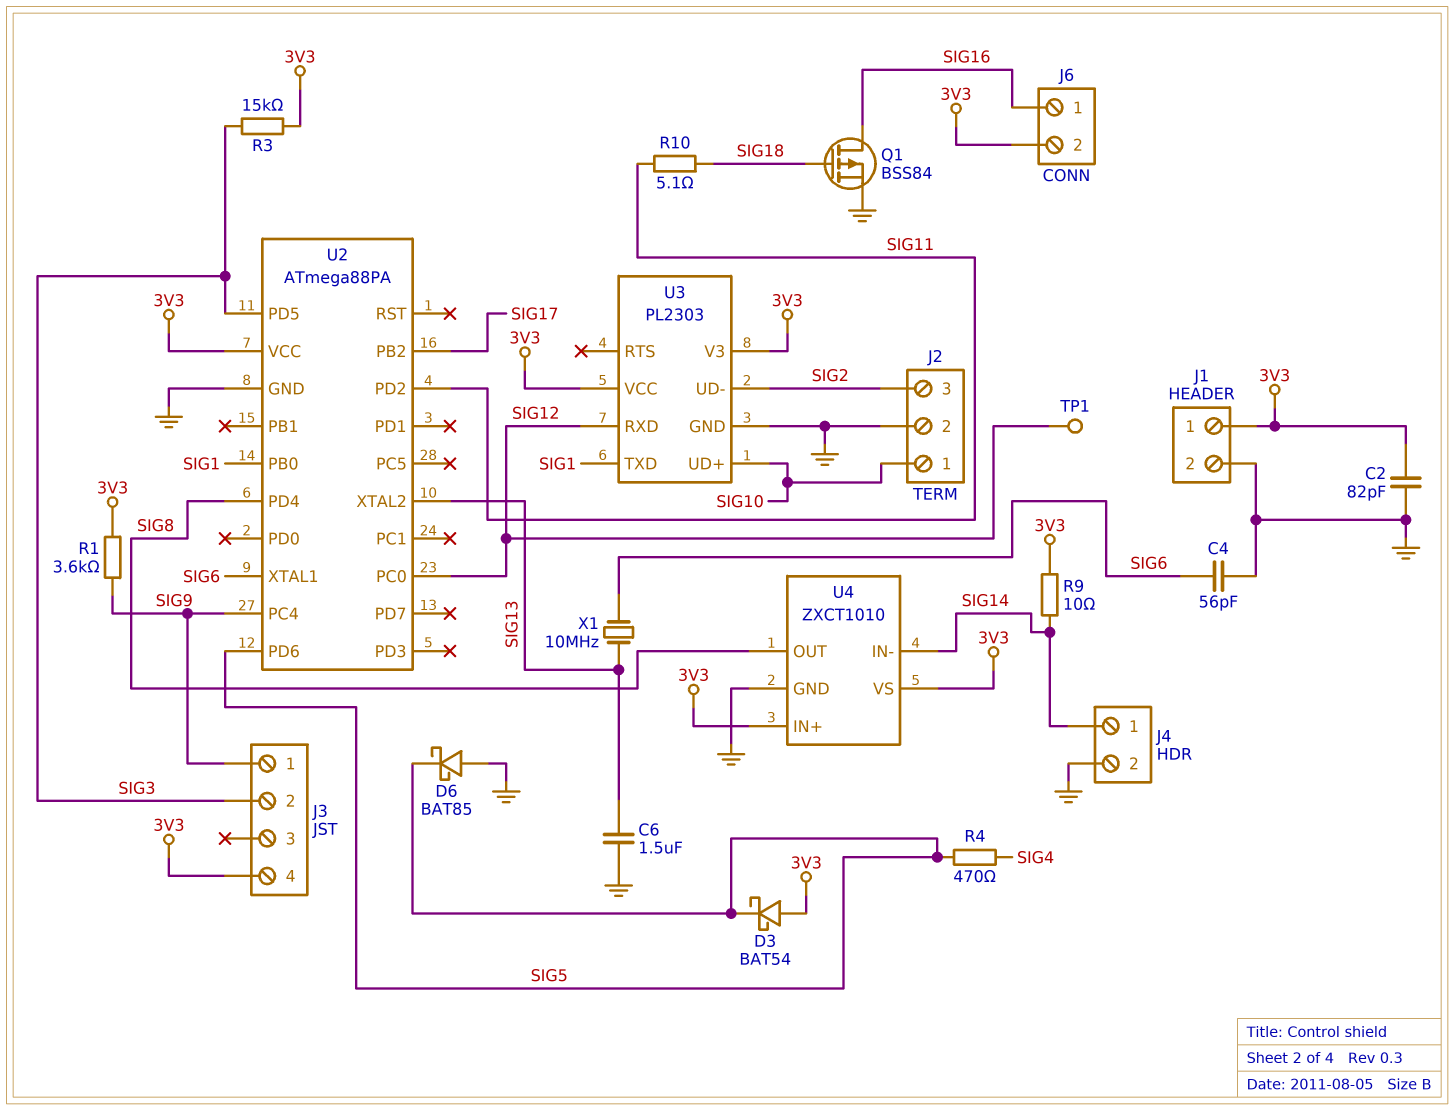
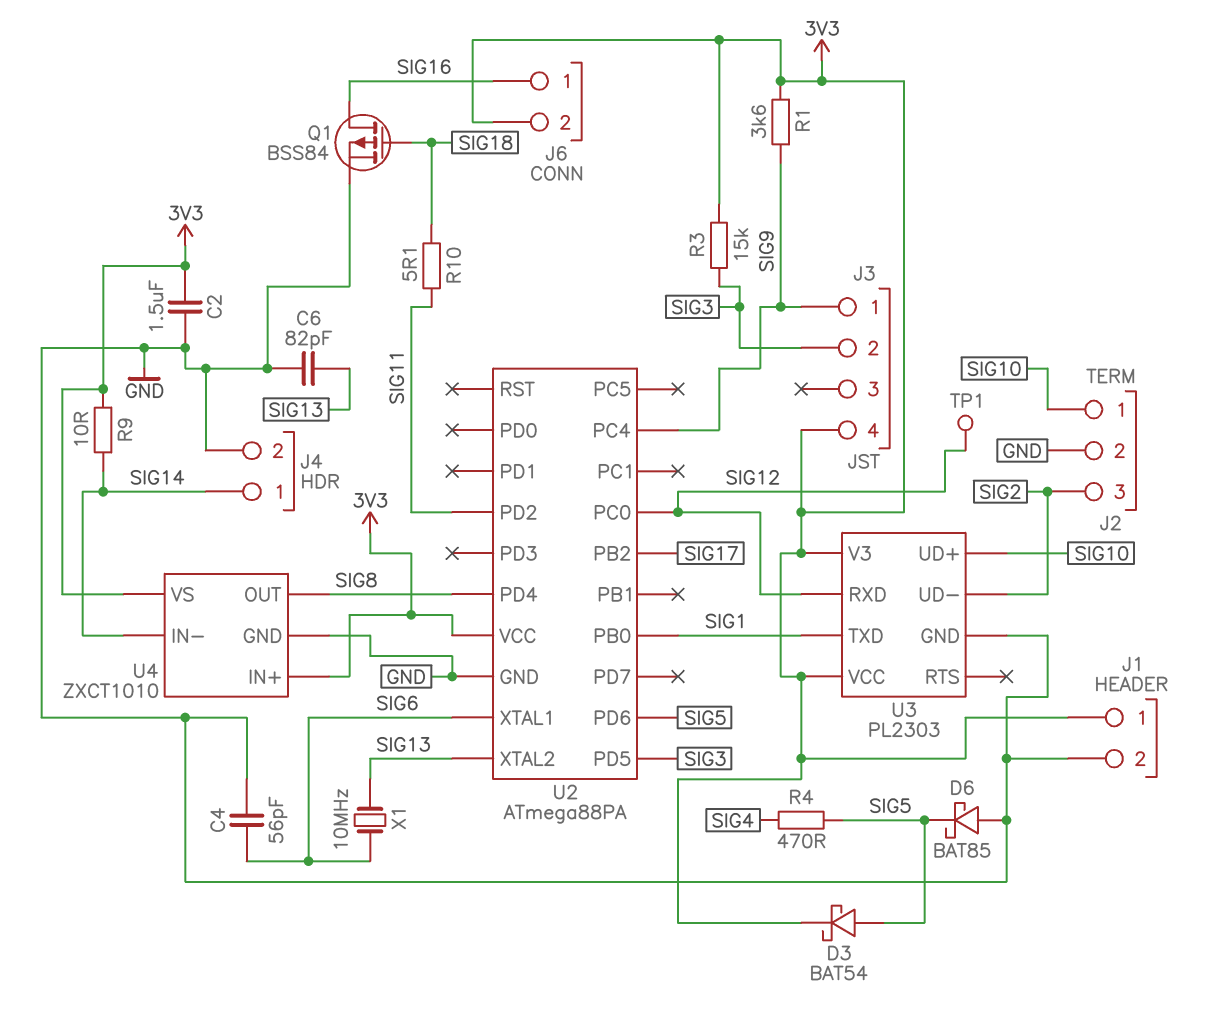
C2: 82pF (3V3, GND) -> 1.5uF (3V3, GND)
C6: 1.5uF (GND, SIG13) -> 82pF (GND, SIG13)
D3: schottky BAT54 (A 3V3, K SIG5) -> schottky BAT54 (A SIG5, K 3V3)

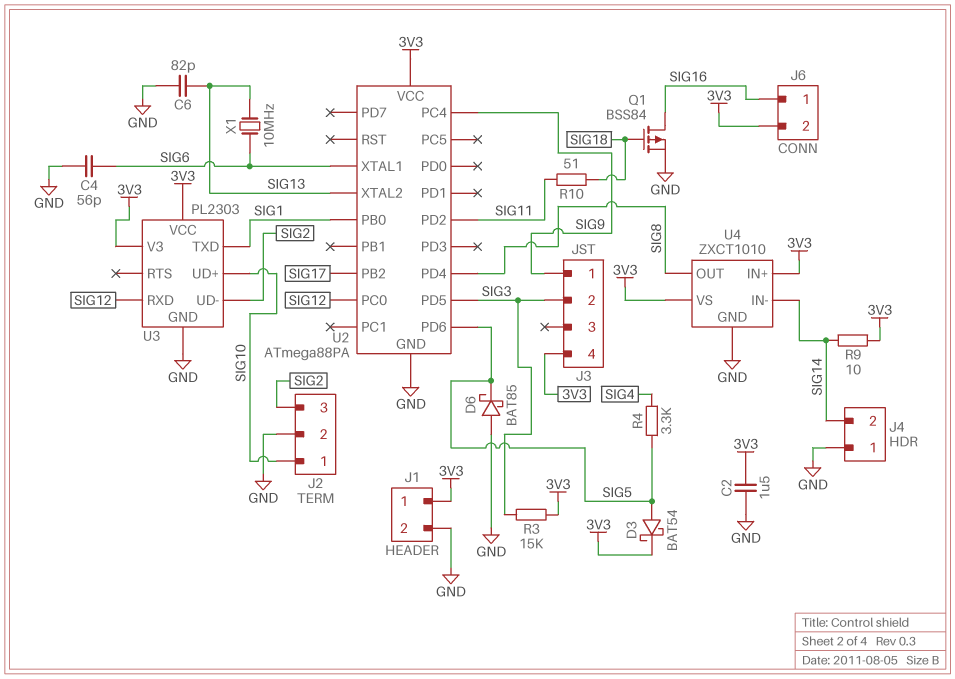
J4 pin 1: SIG14 -> GND
J4 pin 2: GND -> SIG14
R1: 3.6k (3V3, SIG9) -> none
R4: 470 (SIG4, SIG5) -> 3.3k (SIG4, SIG5)
R10: 5.1 (SIG11, SIG18) -> 51 (SIG11, SIG18)
TP1: test point (SIG12) -> none

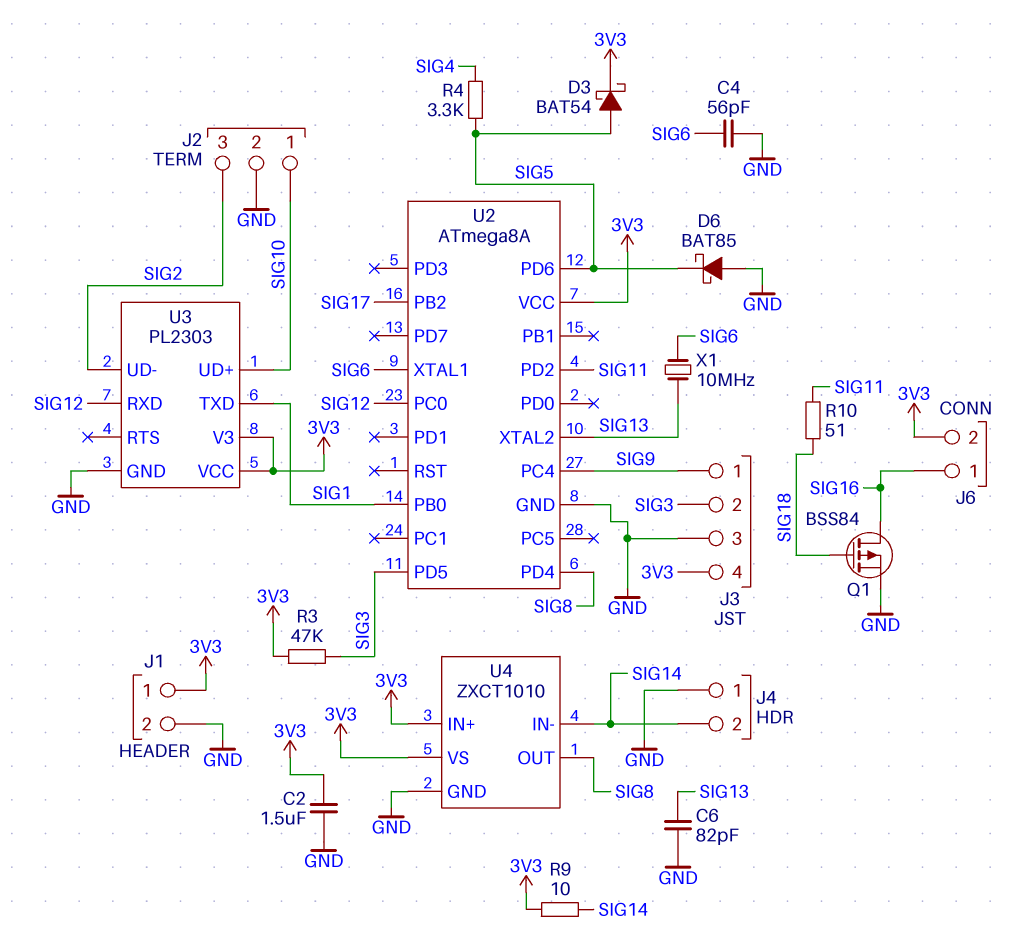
J3 pin 3: none -> GND
R3: 15k (3V3, SIG3) -> 47k (3V3, SIG3)
U2: ATmega88PA -> ATmega8A

